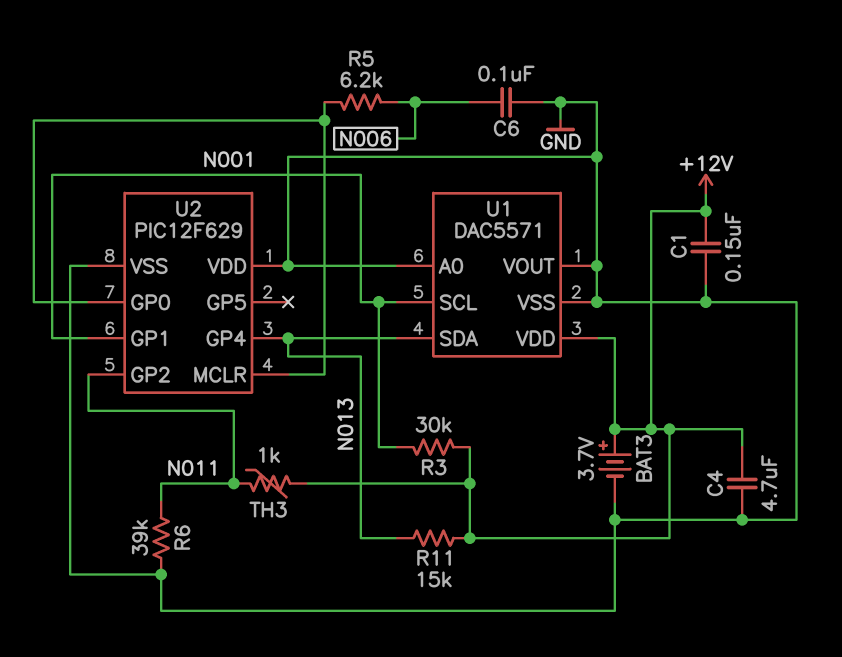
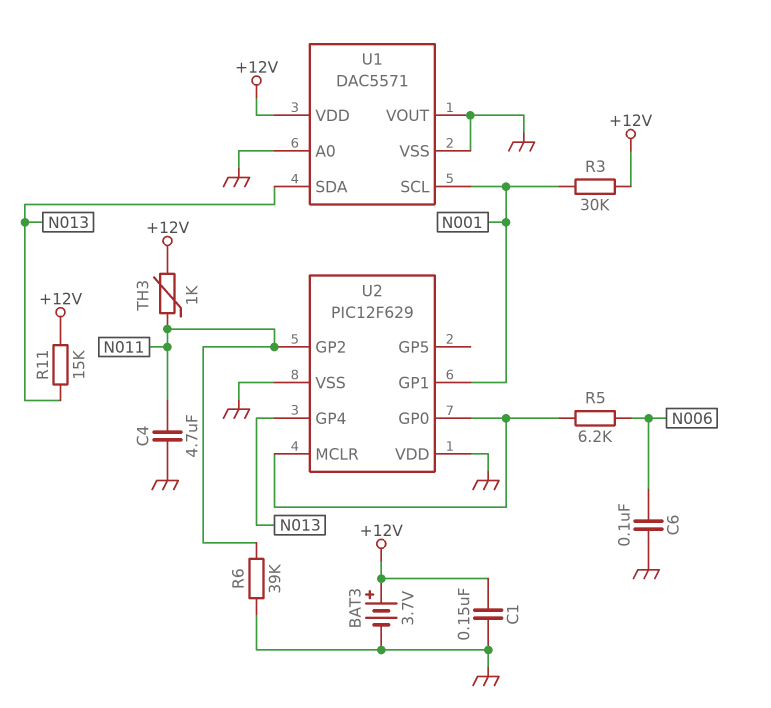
C4: 4.7uF (+12V, GND) -> 4.7uF (GND, N011)

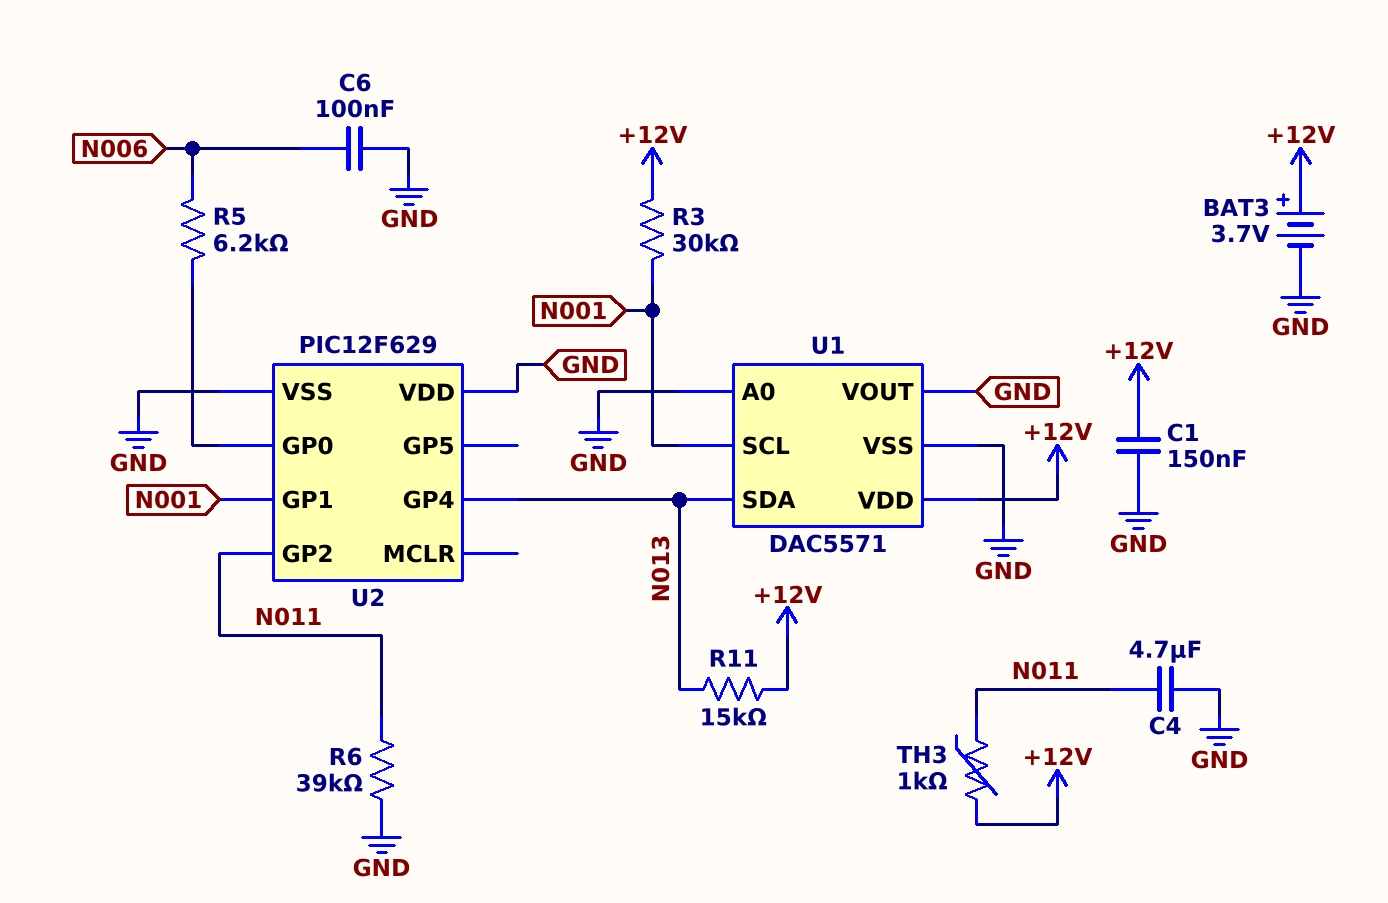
U2 pin MCLR: U2/GP0 -> none

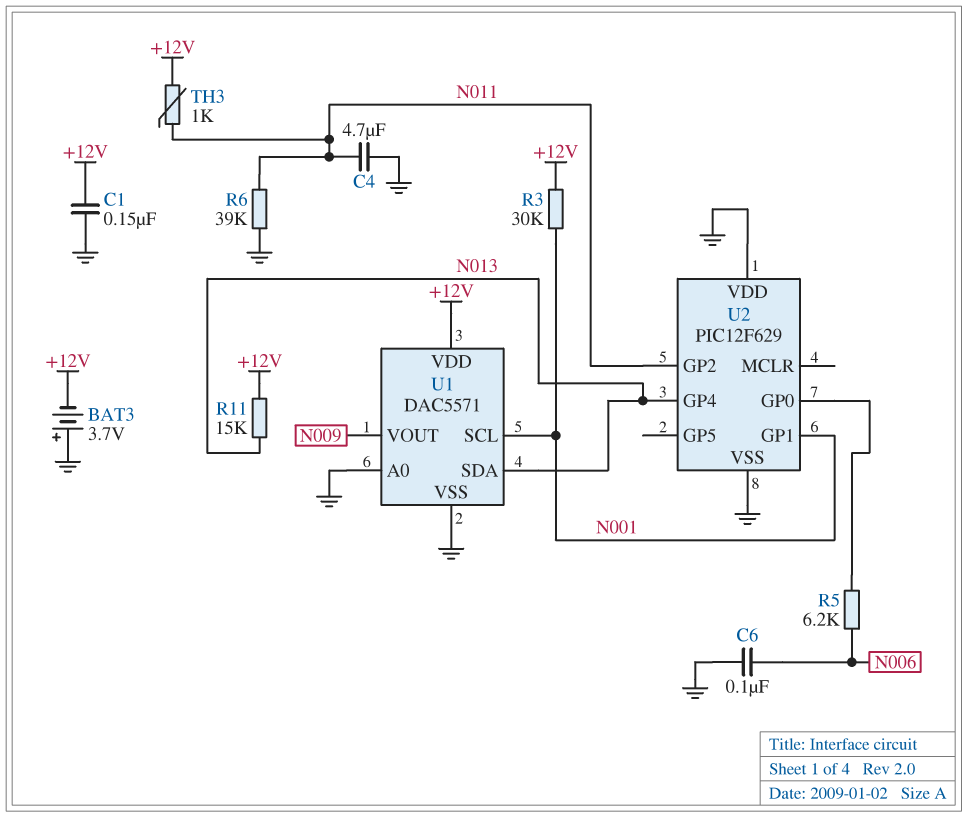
BAT3: 3.7V (plus +12V, minus GND) -> 3.7V (plus GND, minus +12V)
U1 pin VOUT: GND -> N009

